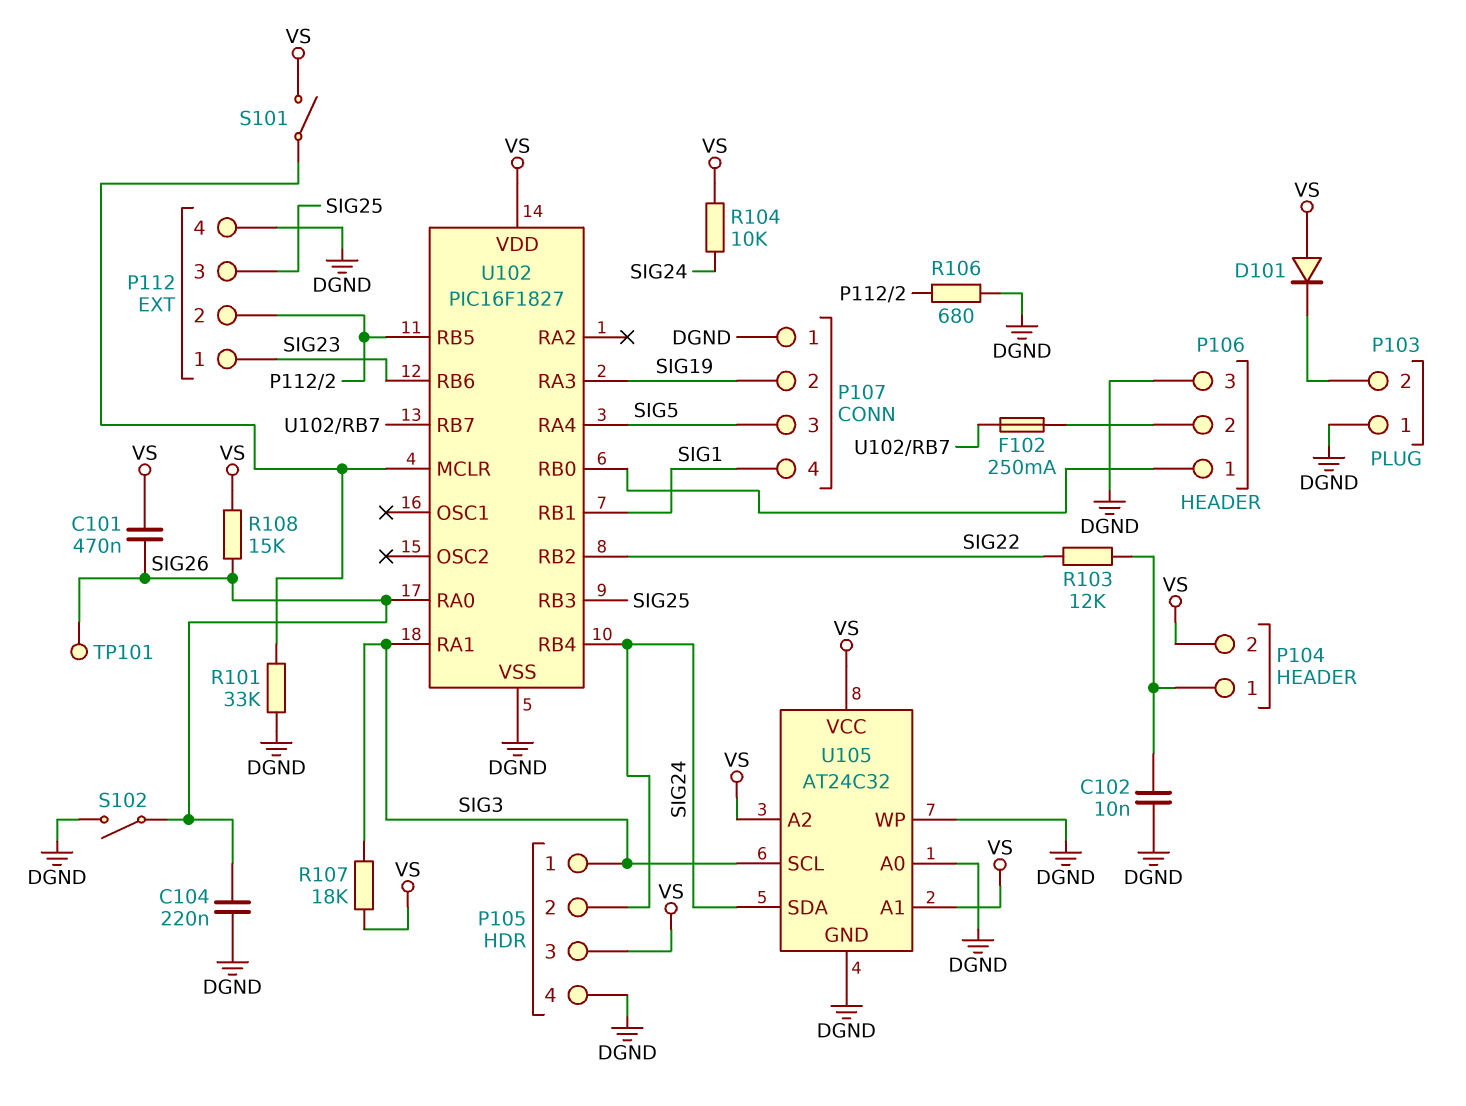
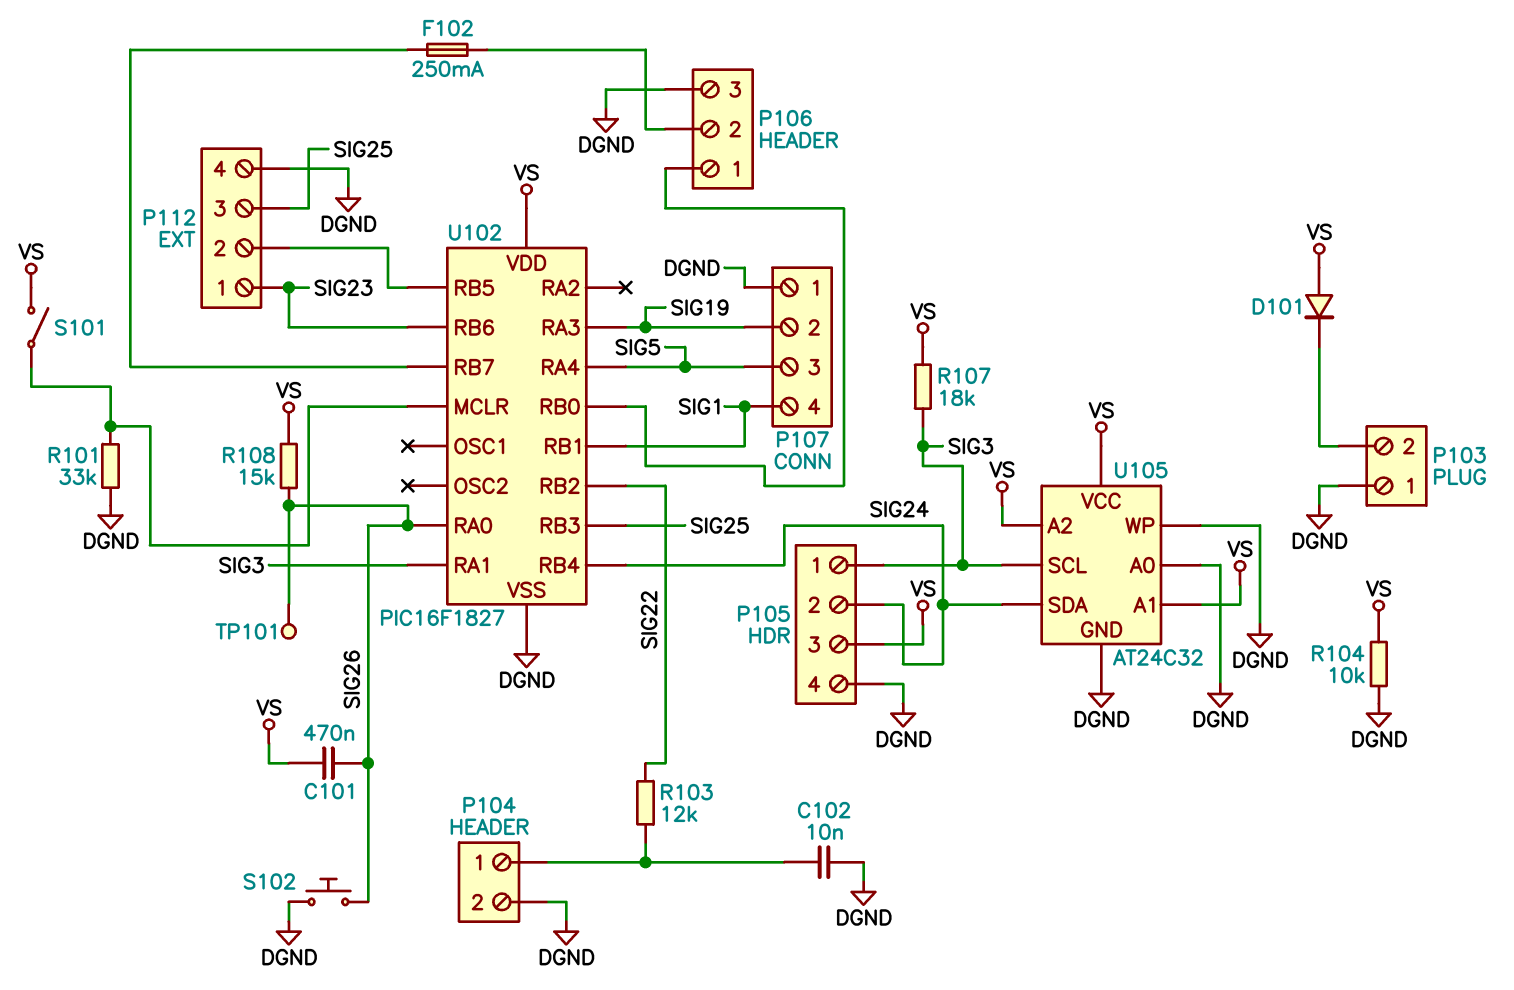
C104: 220nF (DGND, SIG26) -> none
P104 pin 2: VS -> DGND
R104: 10k (SIG24, VS) -> 10k (DGND, VS)
R106: 680 (DGND, P112/2) -> none
S102: switch (DGND, SIG26) -> button (DGND, SIG26)

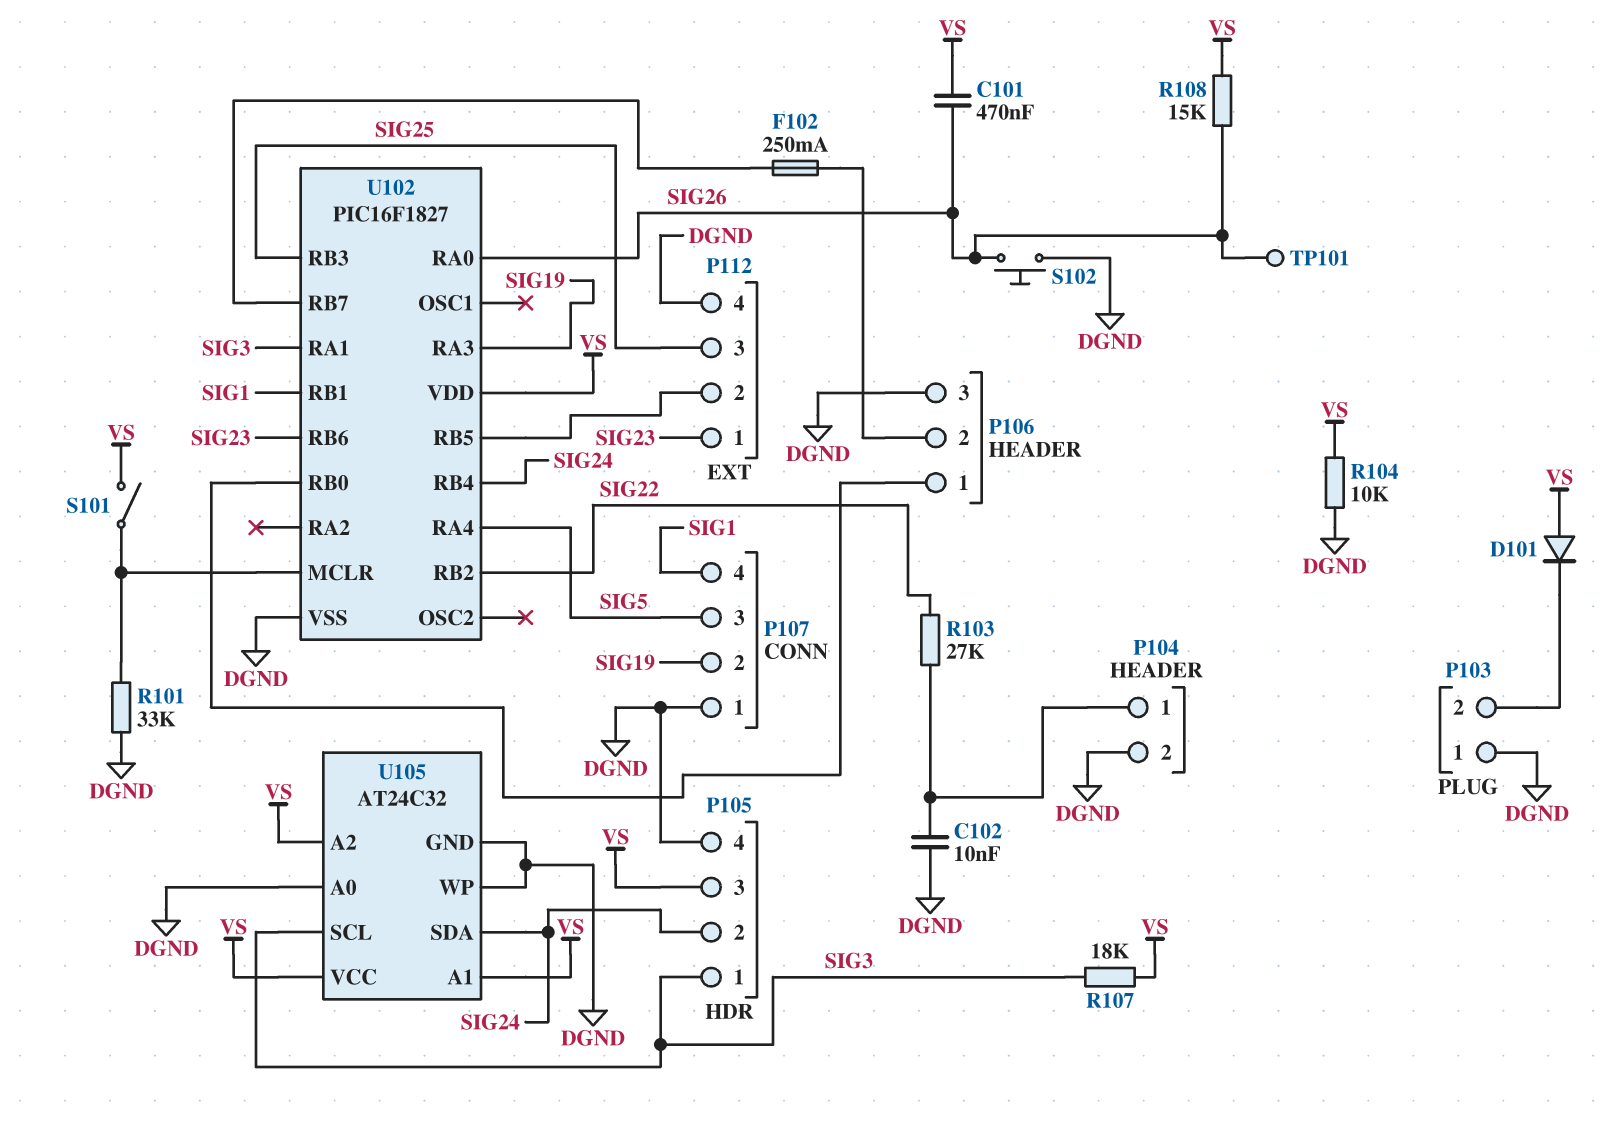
R103: 12k (P104/1, SIG22) -> 27k (P104/1, SIG22)

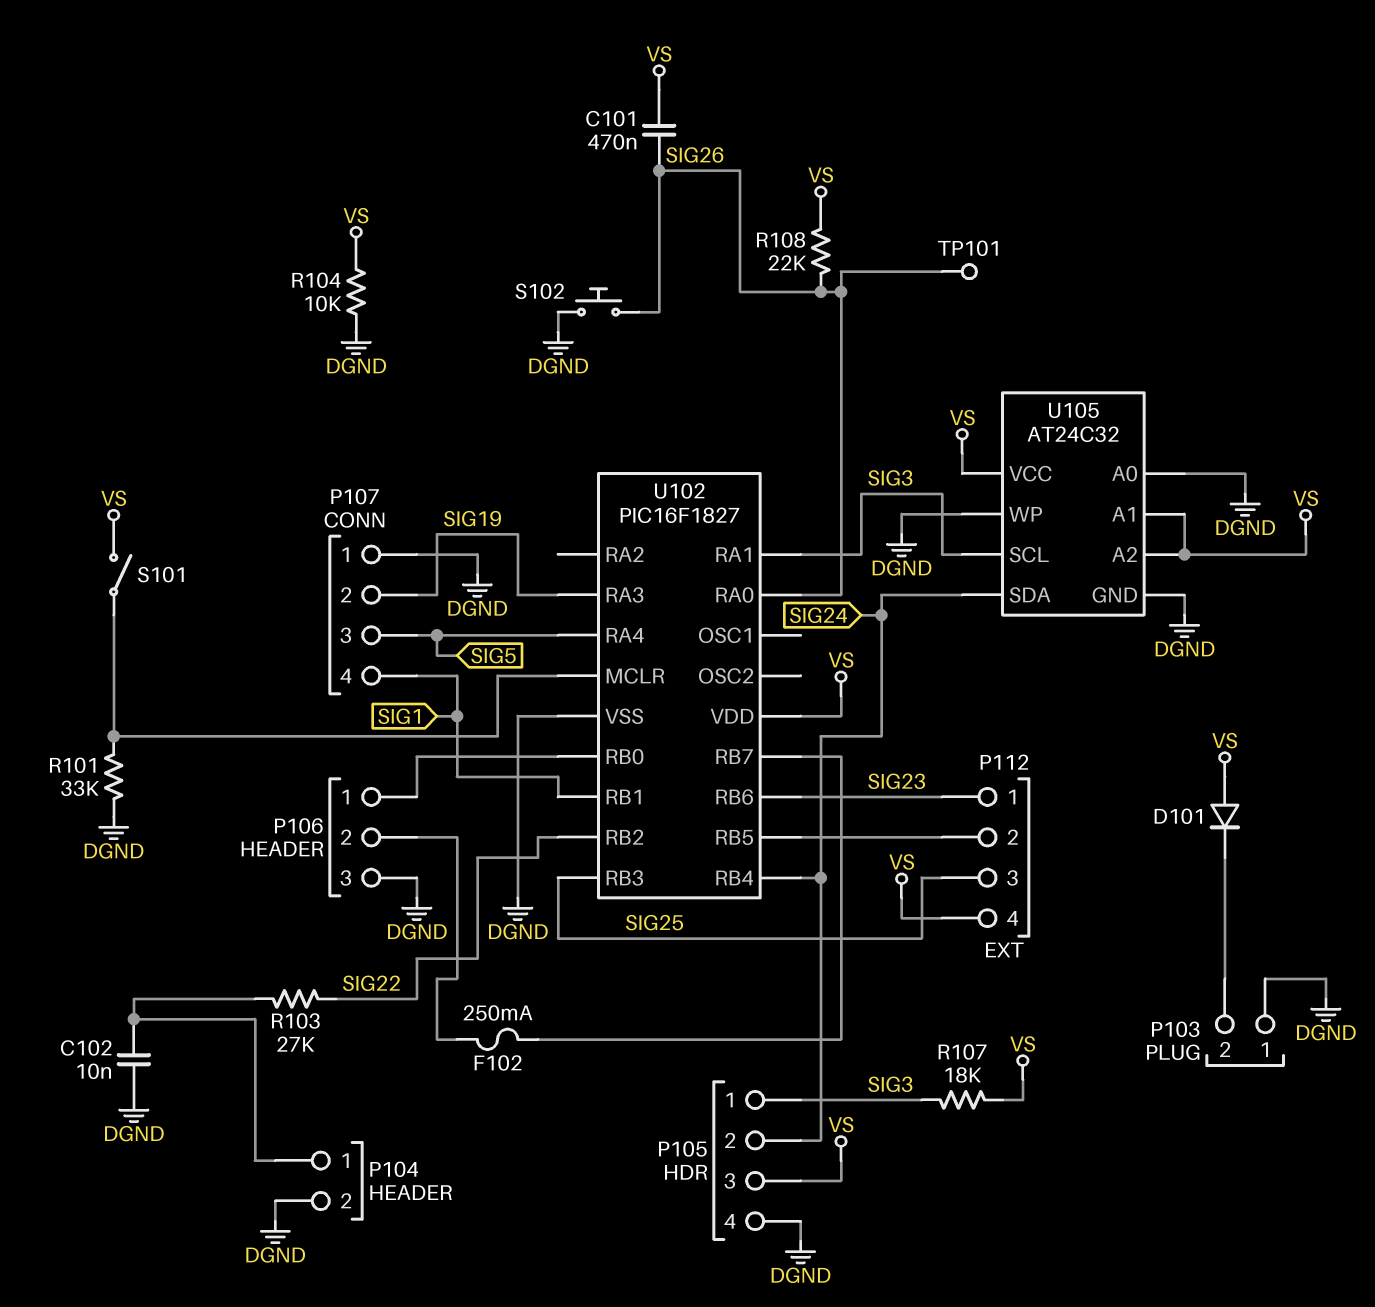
P112 pin 4: DGND -> VS
R108: 15k (SIG26, VS) -> 22k (SIG26, VS)

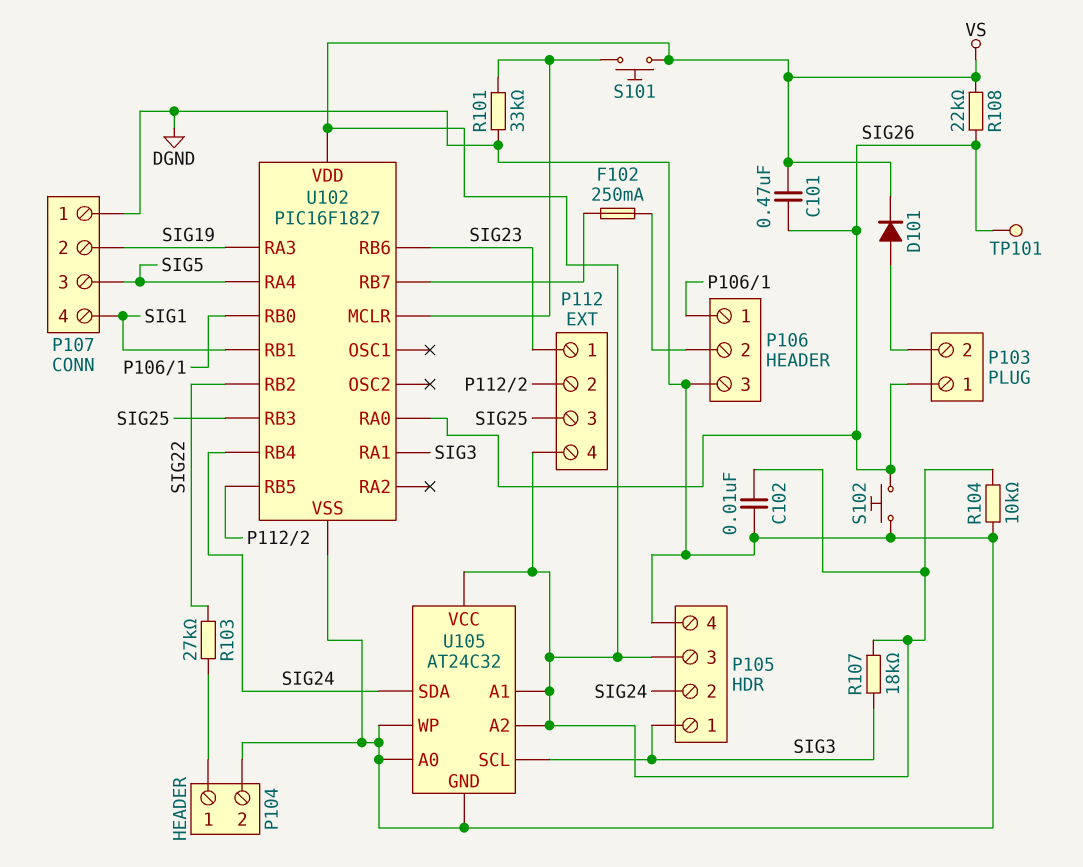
C102: 10nF (DGND, P104/1) -> 10nF (DGND, VS)
D101: diode (A VS, K P103/2) -> diode (A P103/2, K VS)
P103 pin 1: DGND -> SIG26
S101: switch (U102/MCLR, VS) -> button (U102/MCLR, VS)

